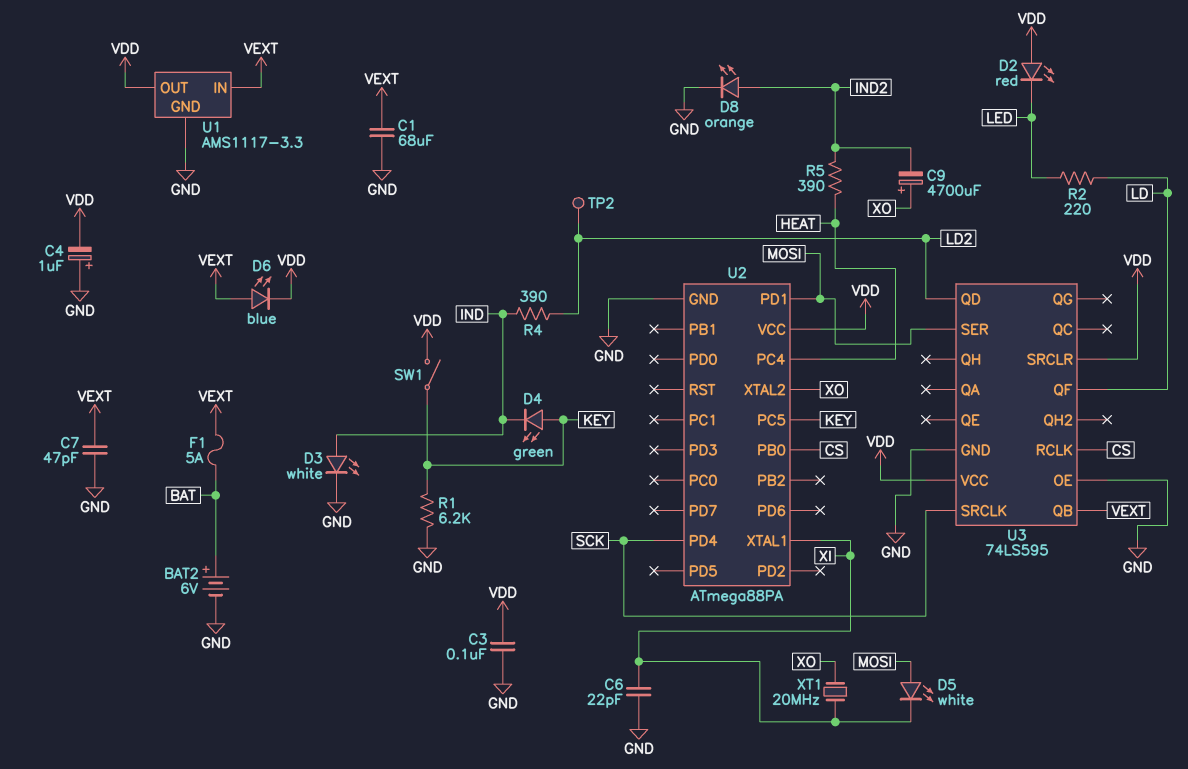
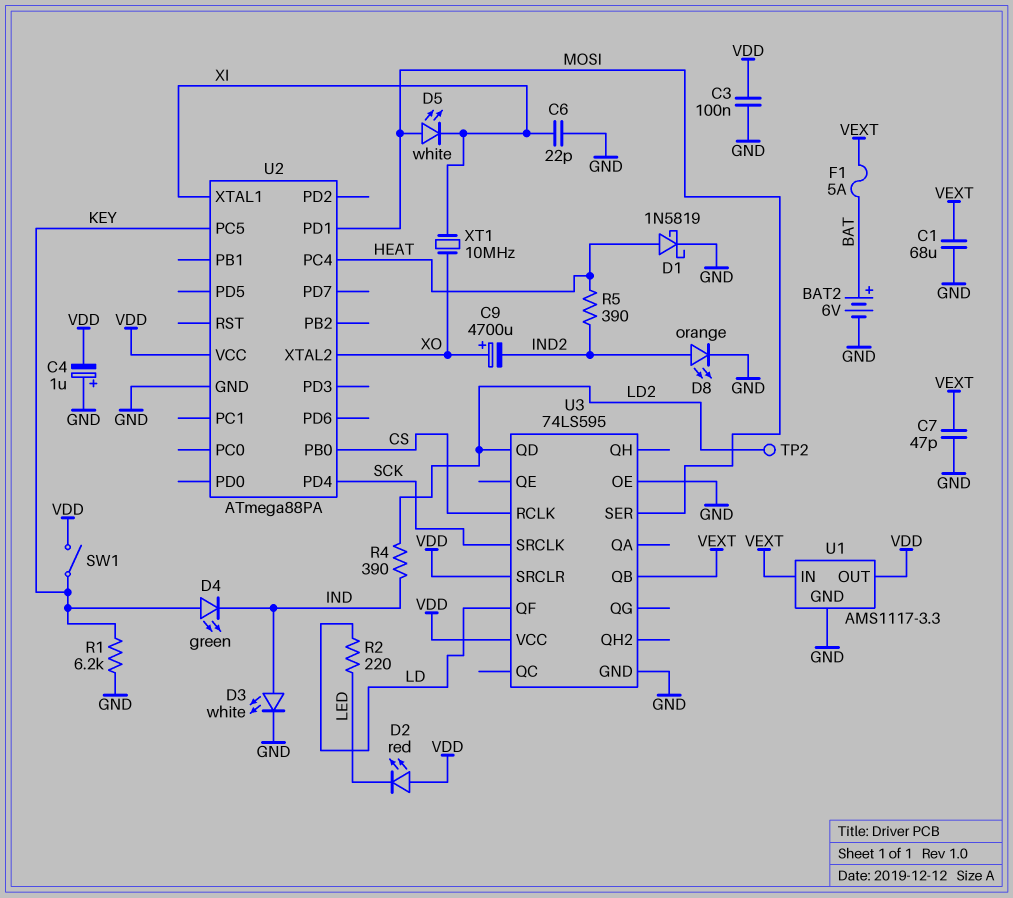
D1: none -> schottky 1N5819 (A HEAT, K GND)
D6: LED blue (A VEXT, K VDD) -> none
XT1: 20MHz (XI, XO) -> 10MHz (XI, XO)

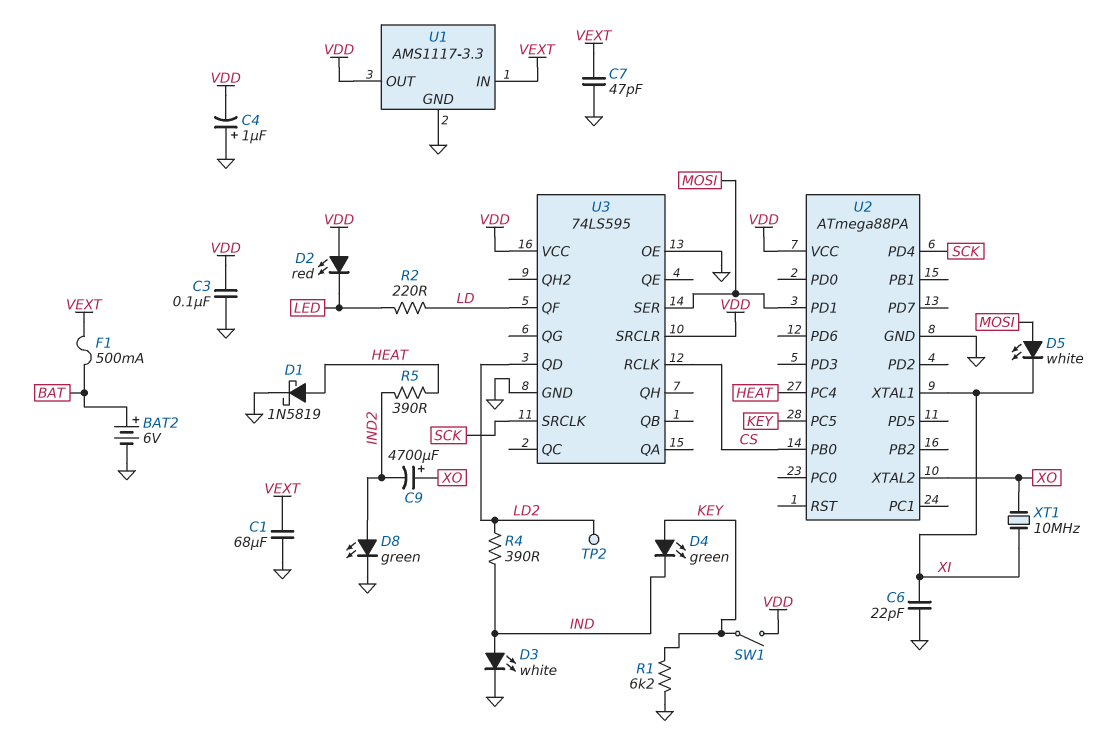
D8: LED orange (A IND2, K GND) -> LED green (A IND2, K GND)
F1: 5A (BAT, VEXT) -> 500mA (BAT, VEXT)
U3 pin QB: VEXT -> none

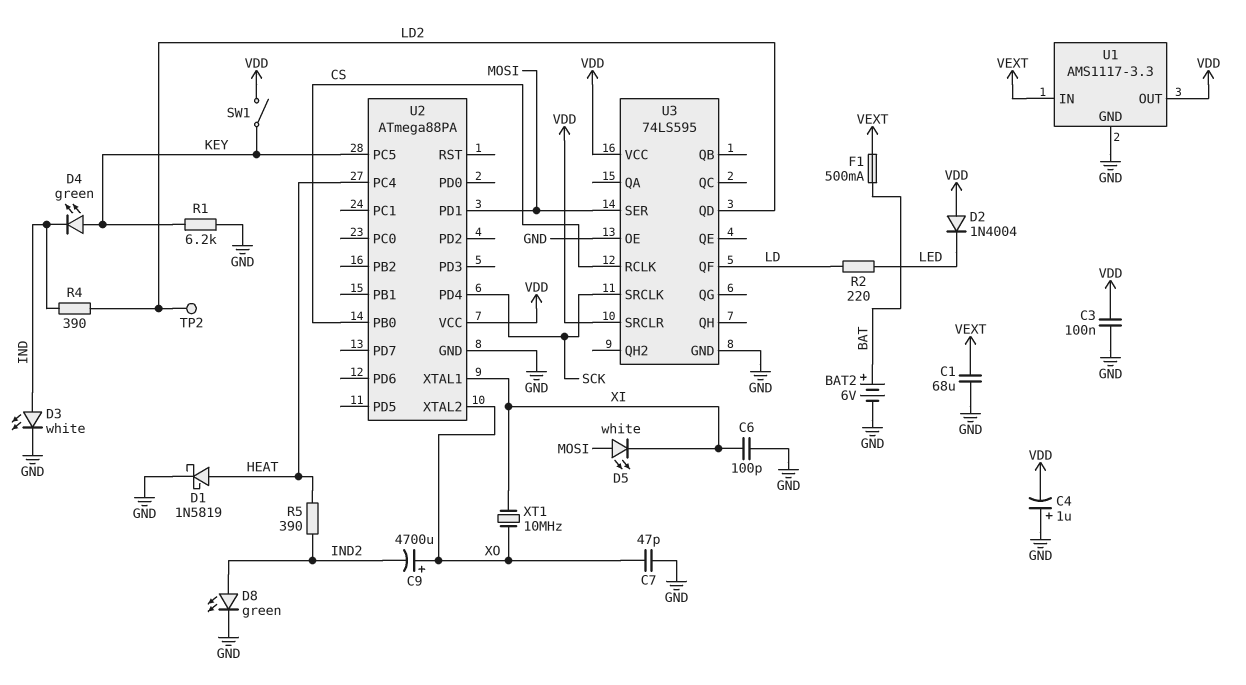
C6: 22pF (GND, XI) -> 100pF (GND, XI)
C7: 47pF (GND, VEXT) -> 47pF (GND, XO)
D2: LED red (A VDD, K LED) -> diode 1N4004 (A VDD, K LED)

